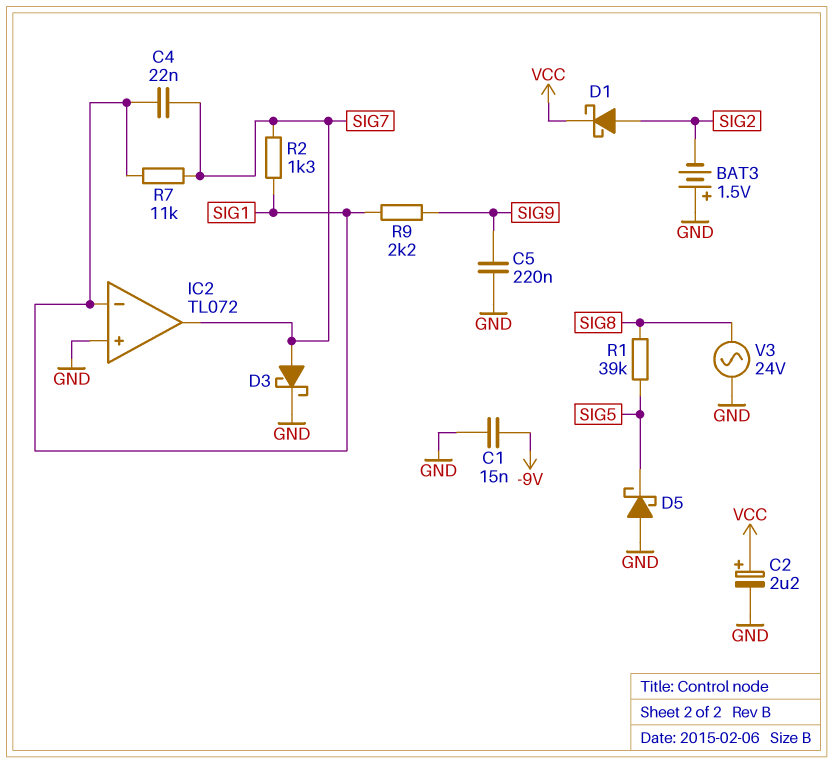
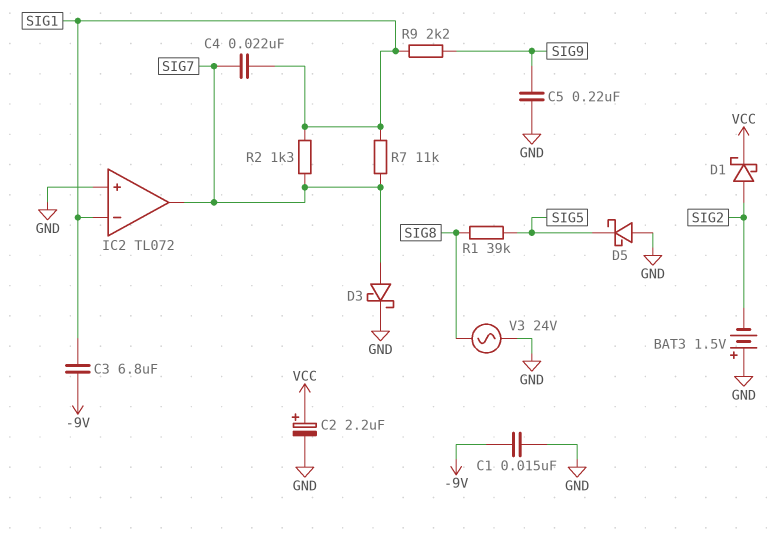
C3: none -> 6.8uF (-9V, SIG1)

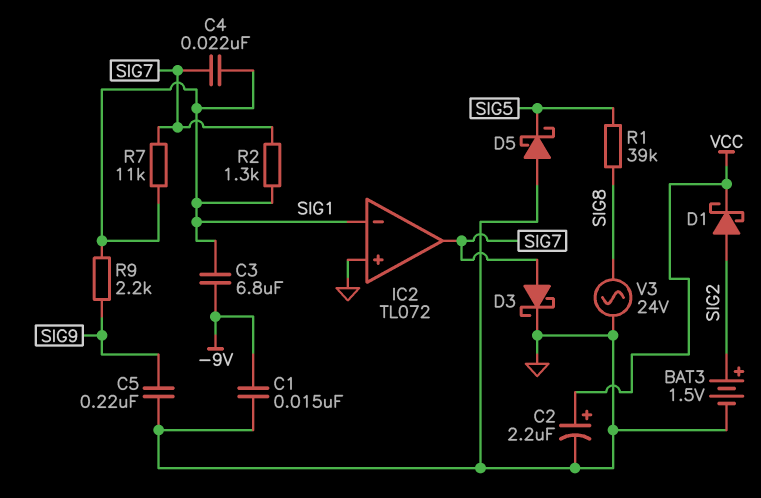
BAT3: 1.5V (plus GND, minus SIG2) -> 1.5V (plus SIG2, minus GND)

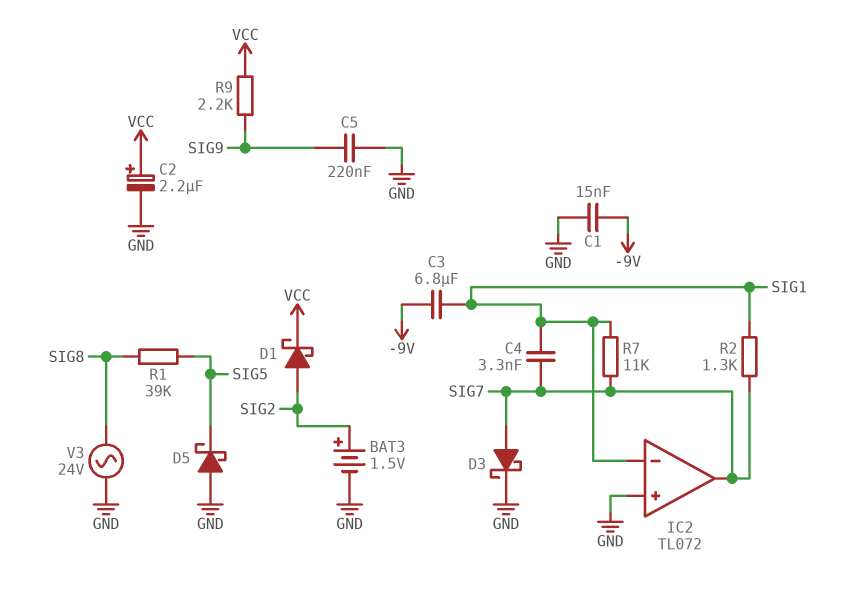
C4: 22nF (SIG1, SIG7) -> 3.3nF (SIG1, SIG7)
R9: 2.2k (SIG1, SIG9) -> 2.2k (SIG9, VCC)

